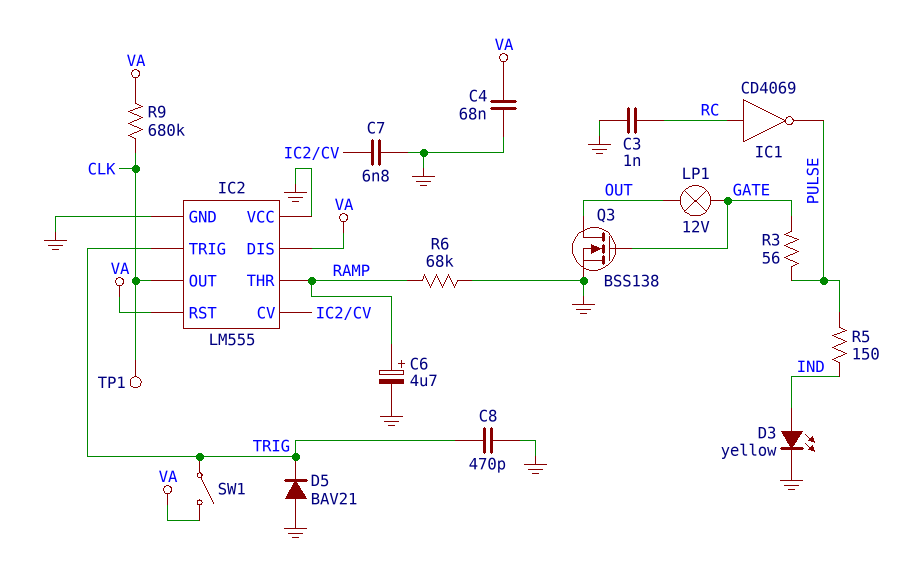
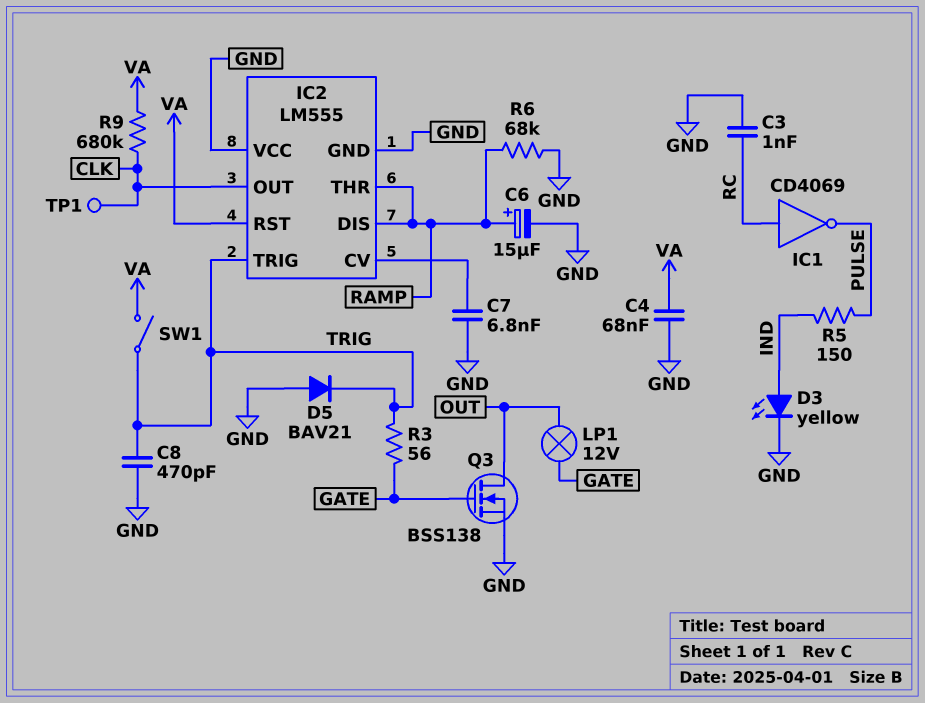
C6: 4.7uF (plus RAMP, minus GND) -> 15uF (plus RAMP, minus GND)
IC2 pin DIS: VA -> RAMP
R3: 56 (GATE, PULSE) -> 56 (GATE, TRIG)

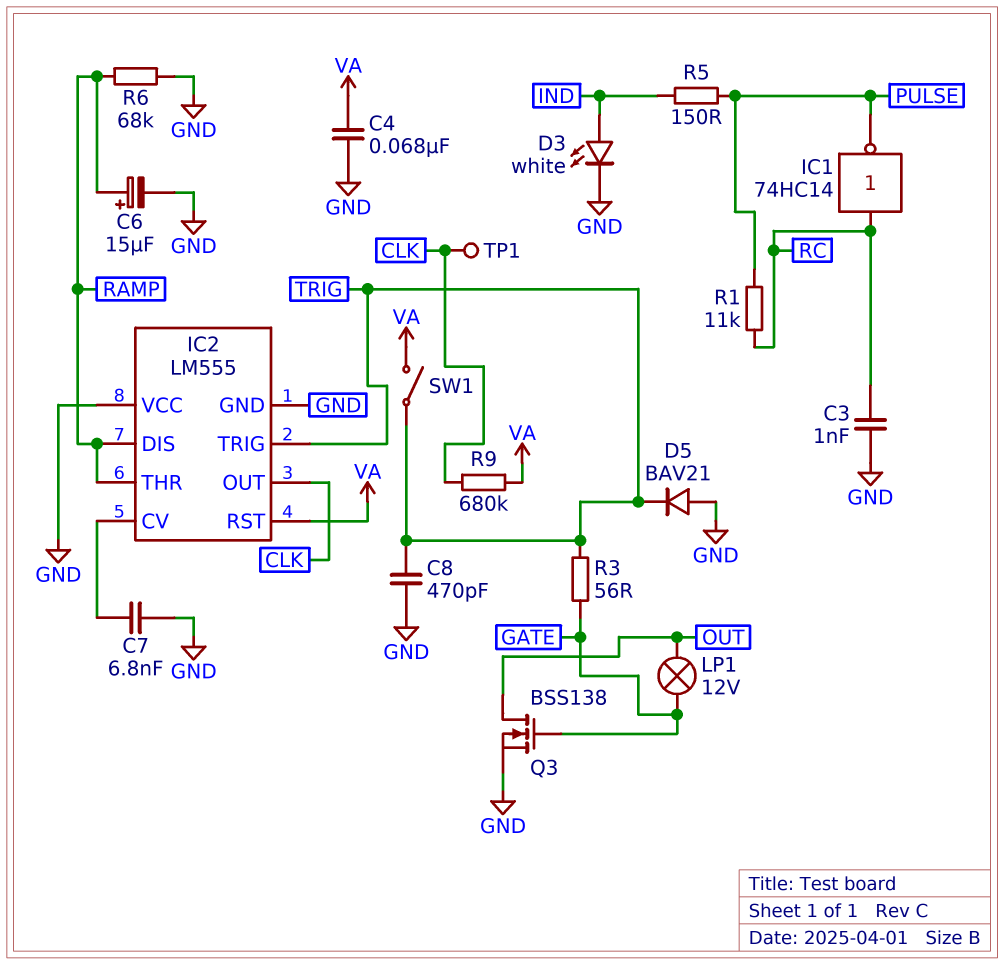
D3: LED yellow (A IND, K GND) -> LED white (A IND, K GND)
IC1: NOT CD4069 (in RC, out PULSE) -> NOT 74HC14 (in RC, out PULSE)
R1: none -> 11k (PULSE, RC)

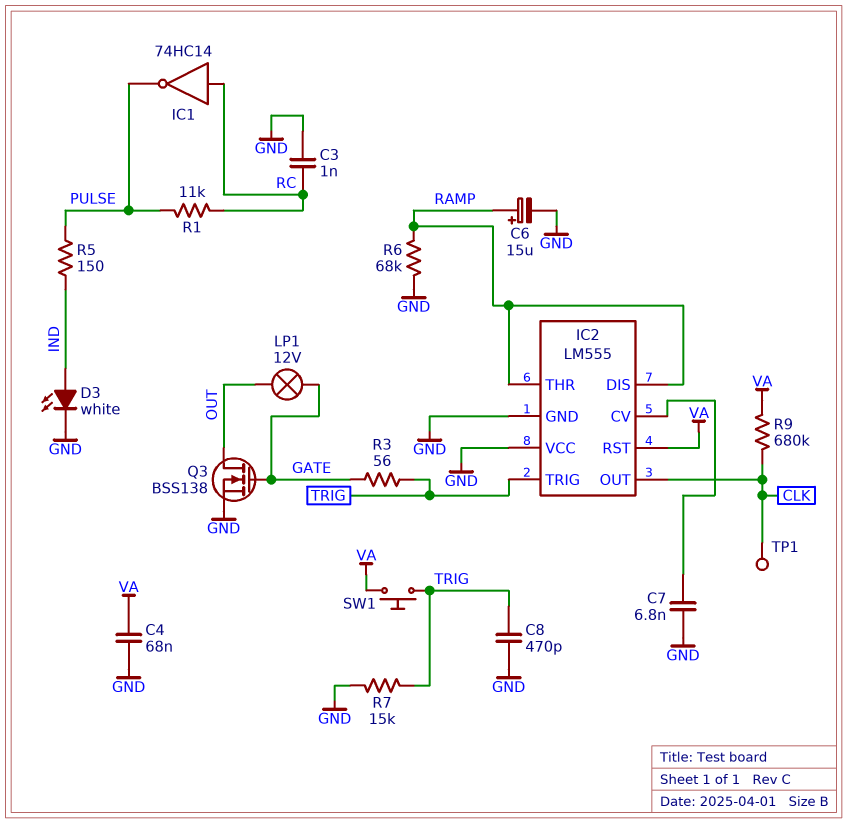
D5: diode BAV21 (A GND, K TRIG) -> none
R7: none -> 15k (GND, TRIG)
SW1: switch (TRIG, VA) -> button (TRIG, VA)

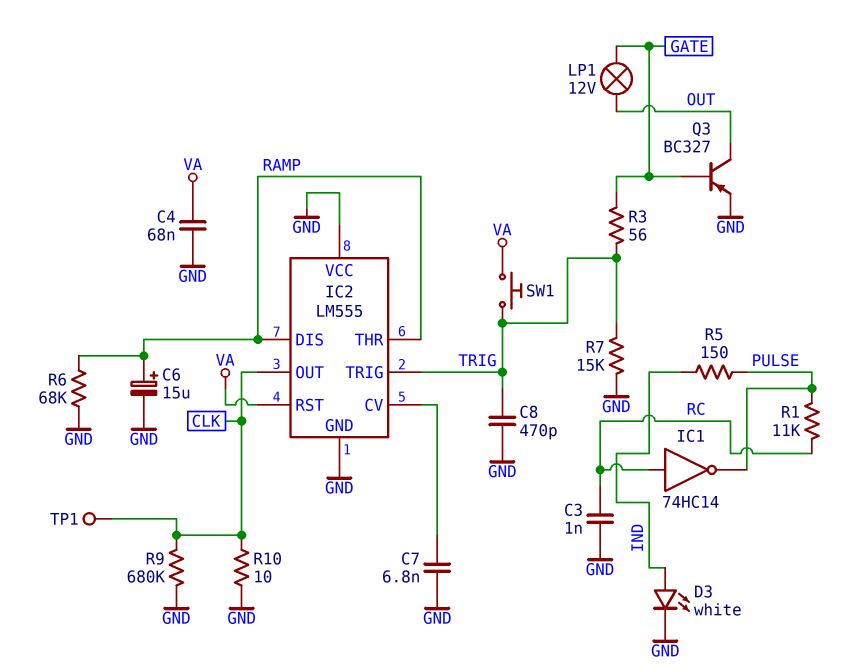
Q3: NMOS BSS138 (G GATE, D OUT, S GND) -> PNP BC327 (B GATE, C OUT, E GND)
R9: 680k (CLK, VA) -> 680k (CLK, GND)
R10: none -> 10 (CLK, GND)

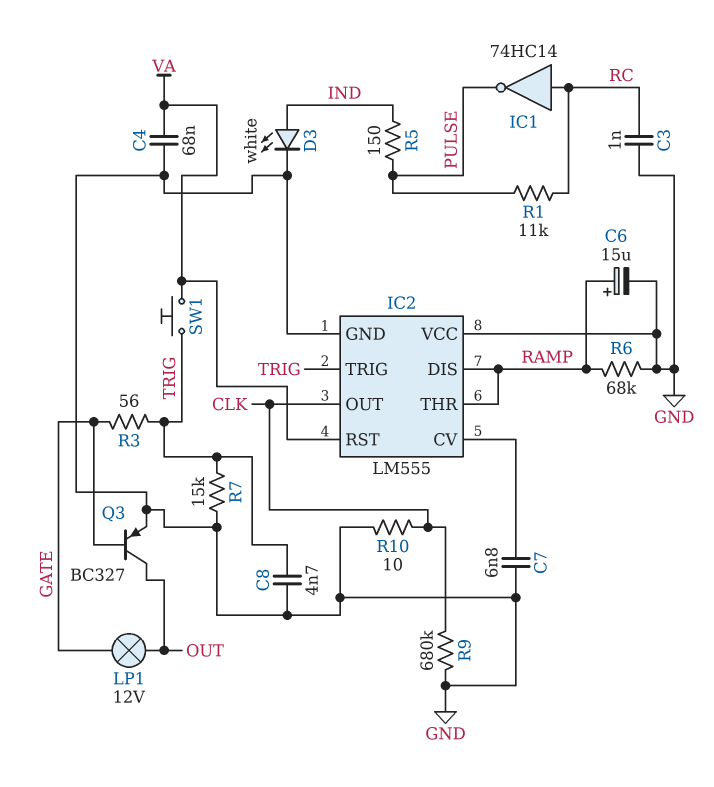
C8: 470pF (GND, TRIG) -> 4.7nF (GND, TRIG)
TP1: test point (CLK) -> none

